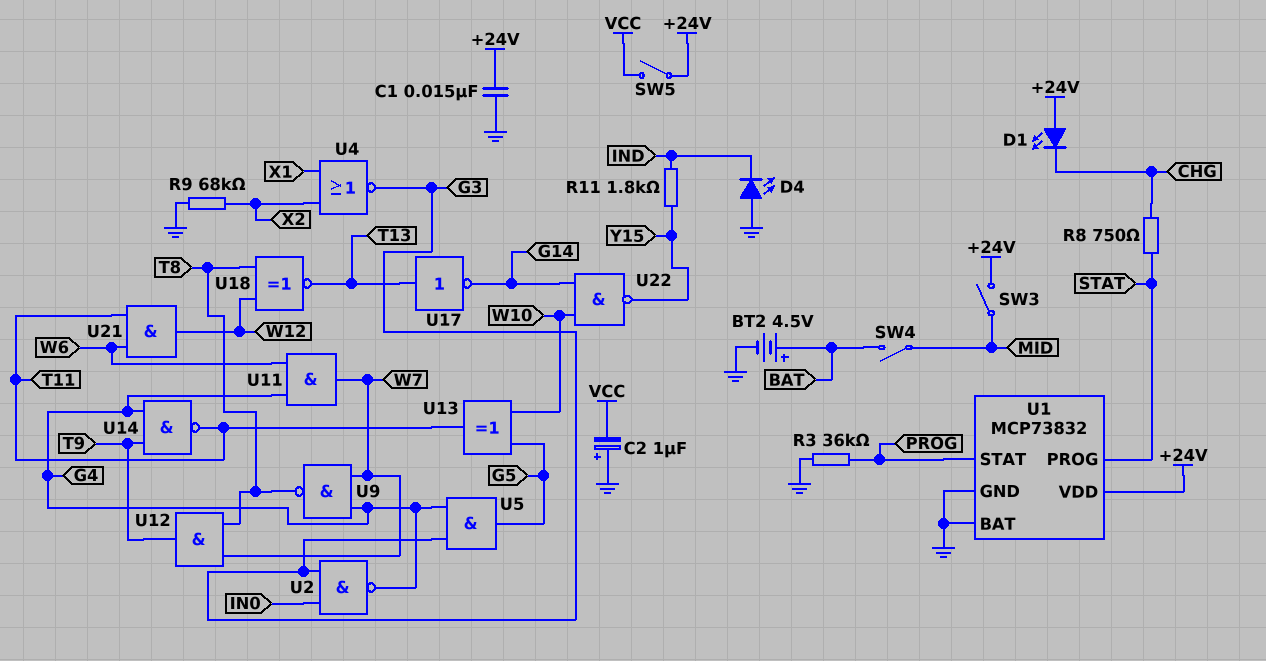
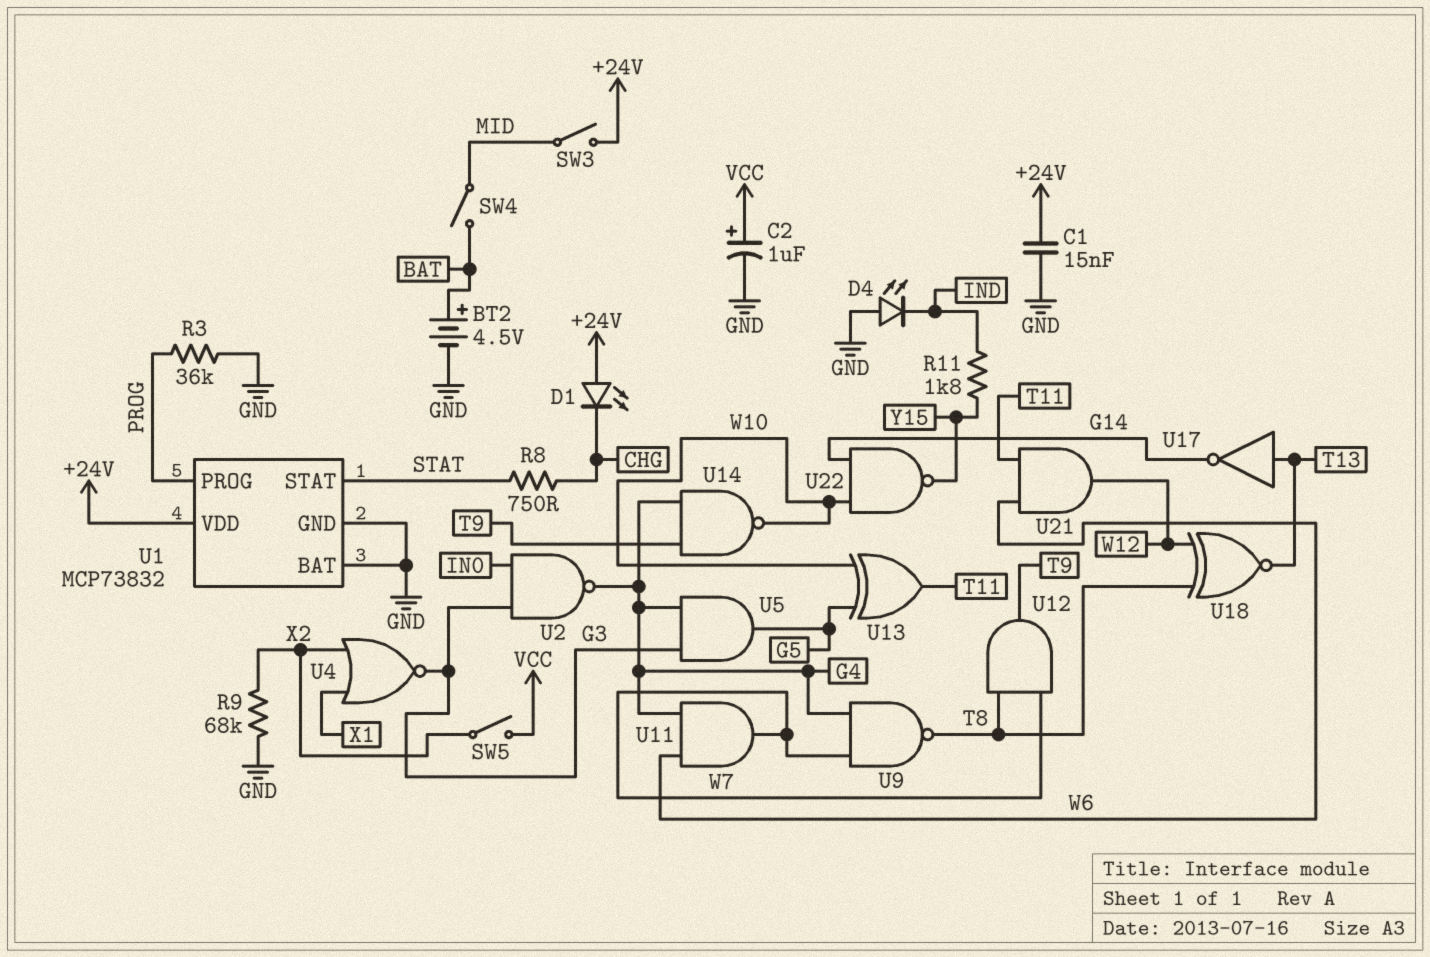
C2: 1uF (plus GND, minus VCC) -> 1uF (plus VCC, minus GND)
SW5: switch (+24V, VCC) -> switch (VCC, X2)
U1 pin PROG: STAT -> PROG
U1 pin STAT: PROG -> STAT
U14: NAND (in G4, in T9, out T11) -> NAND (in G4, in T9, out W10)

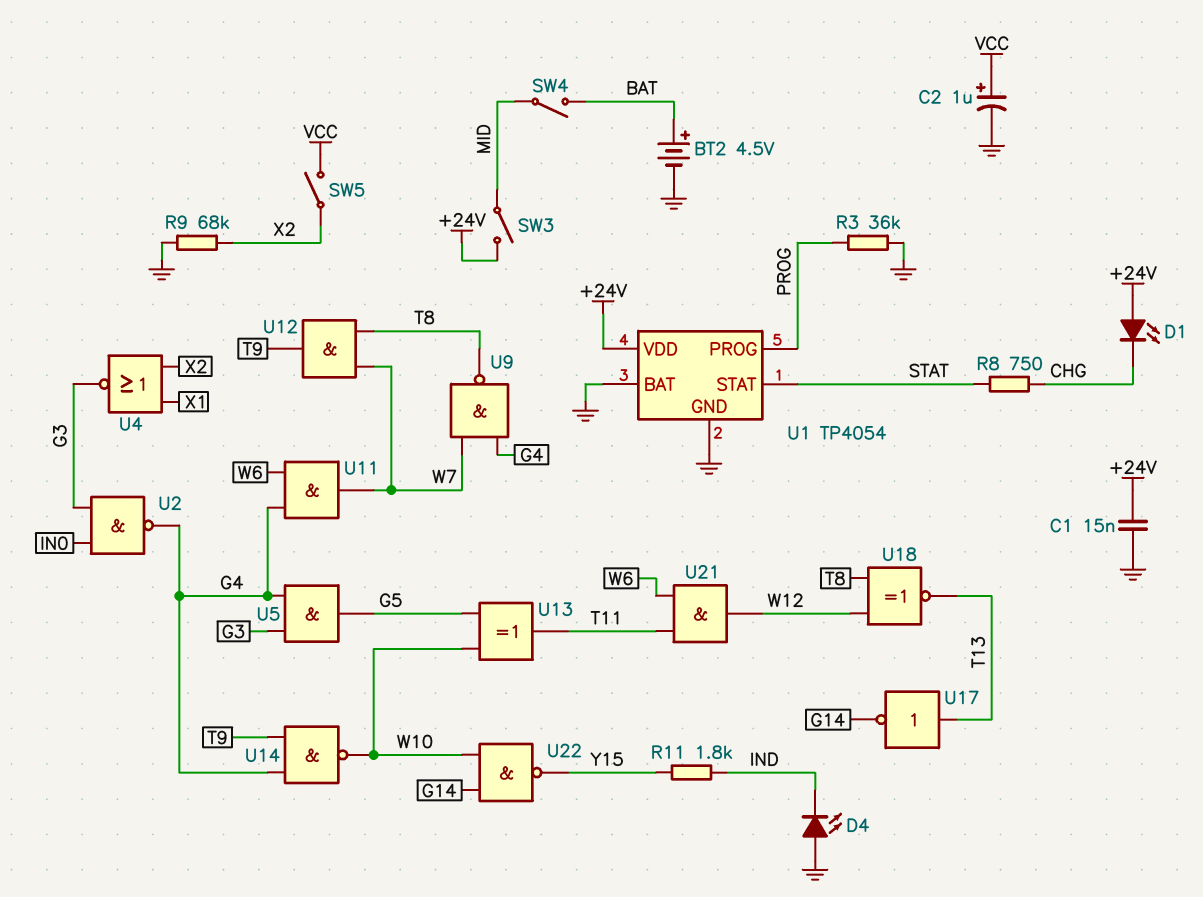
U1: MCP73832 -> TP4054

